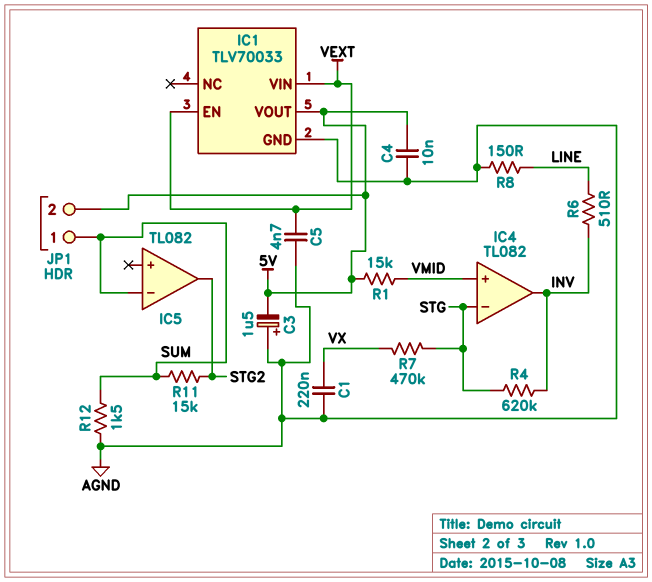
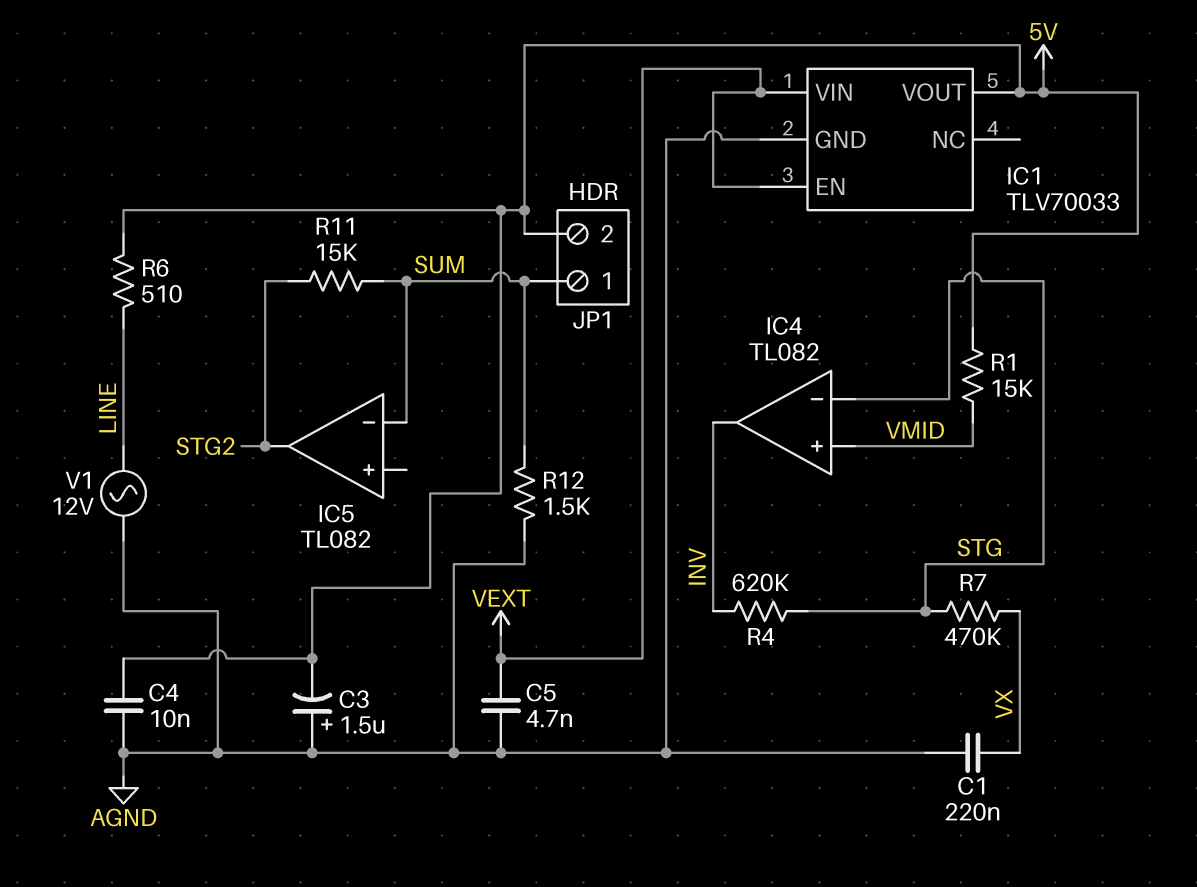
R6: 510 (INV, LINE) -> 510 (5V, LINE)
R8: 150 (AGND, LINE) -> none
V1: none -> AC 12V (AGND, LINE)

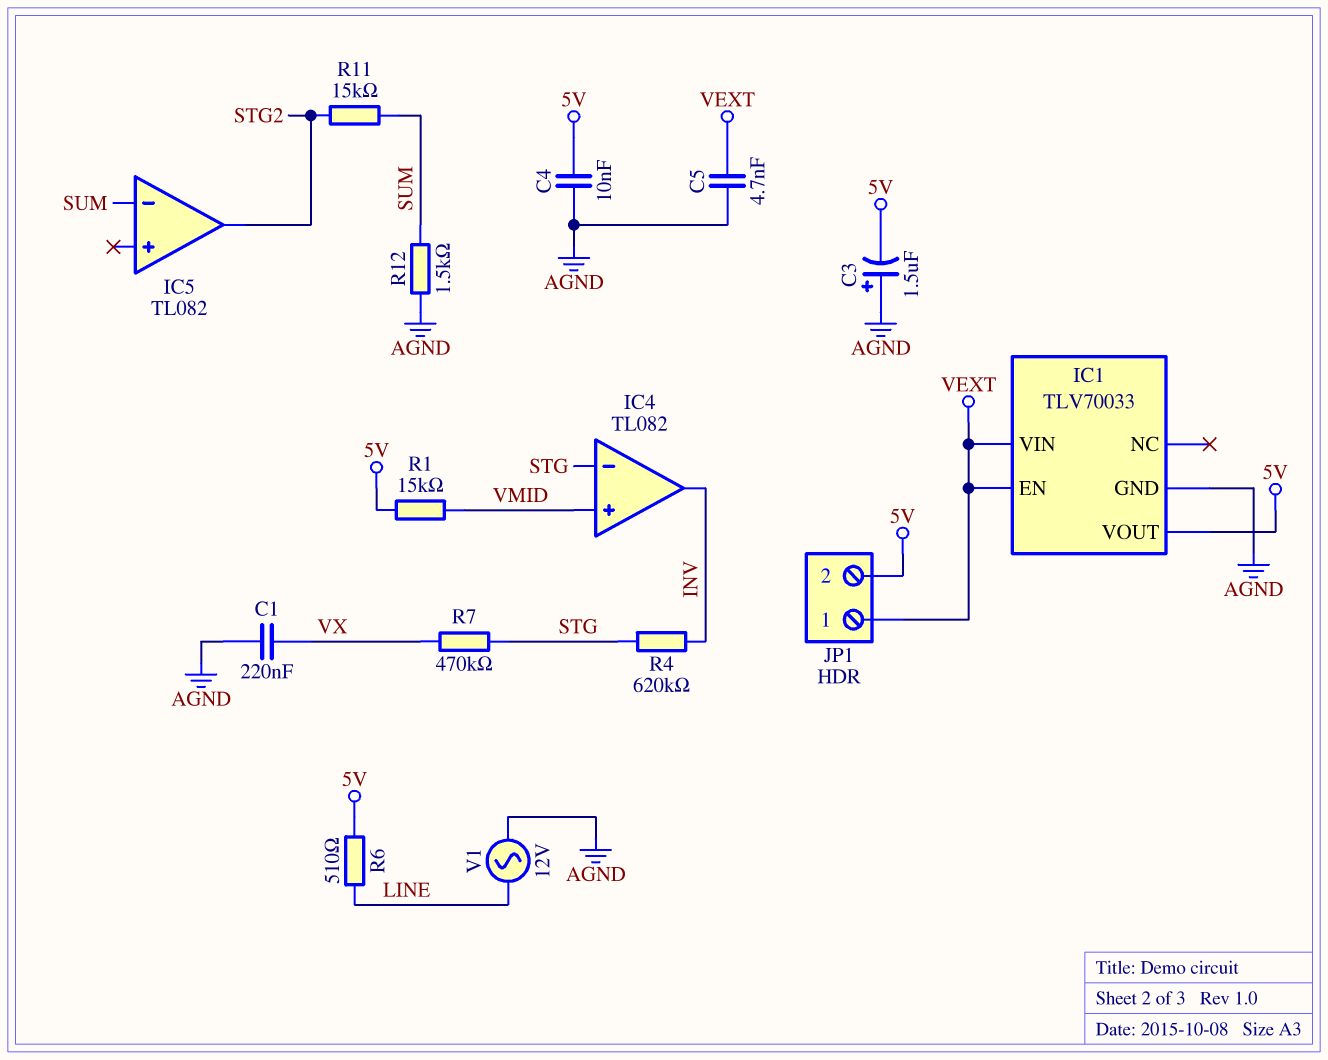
JP1 pin 1: SUM -> VEXT

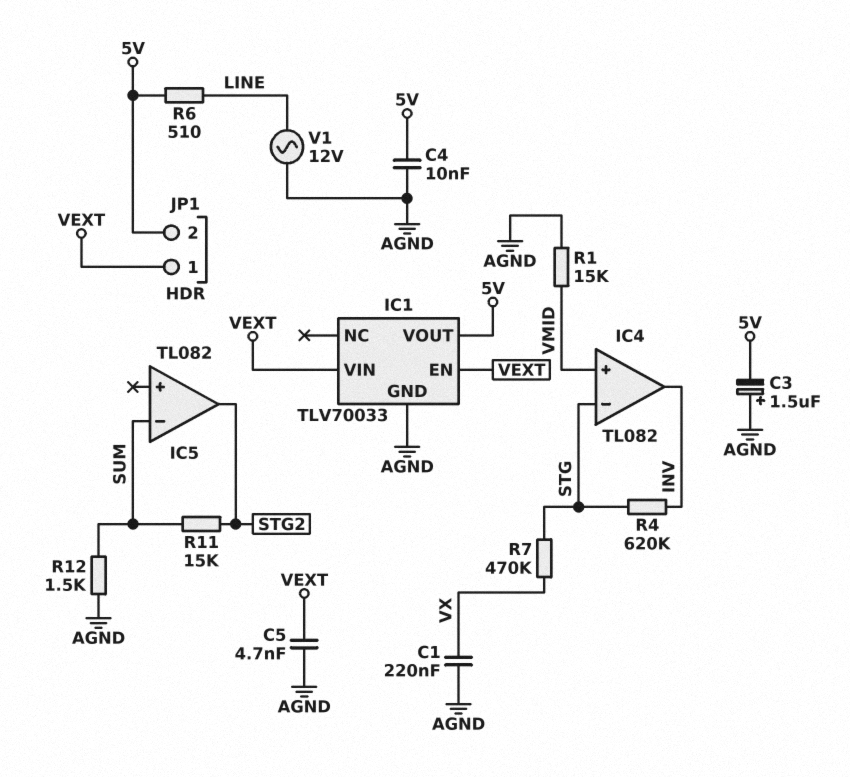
R1: 15k (5V, VMID) -> 15k (AGND, VMID)

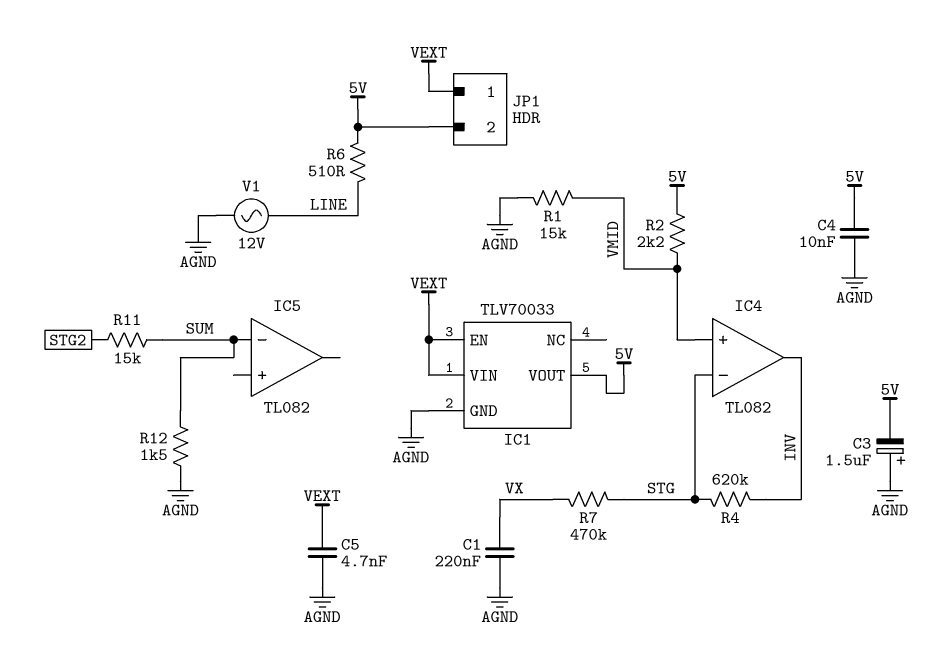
IC5 pin out: STG2 -> none
R2: none -> 2.2k (5V, VMID)

